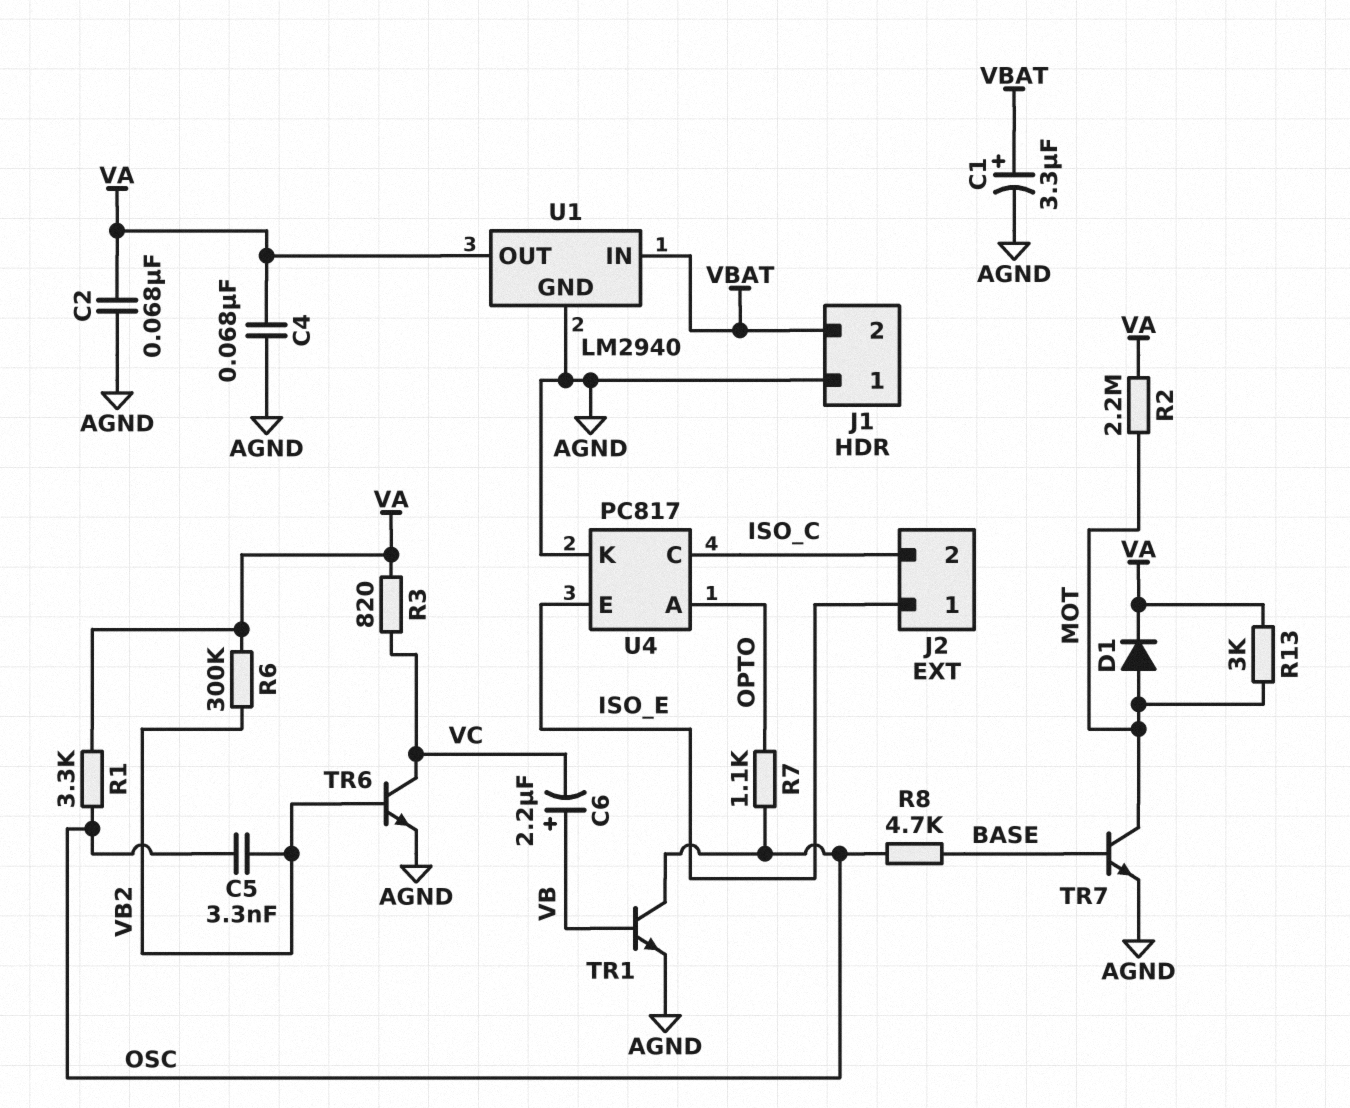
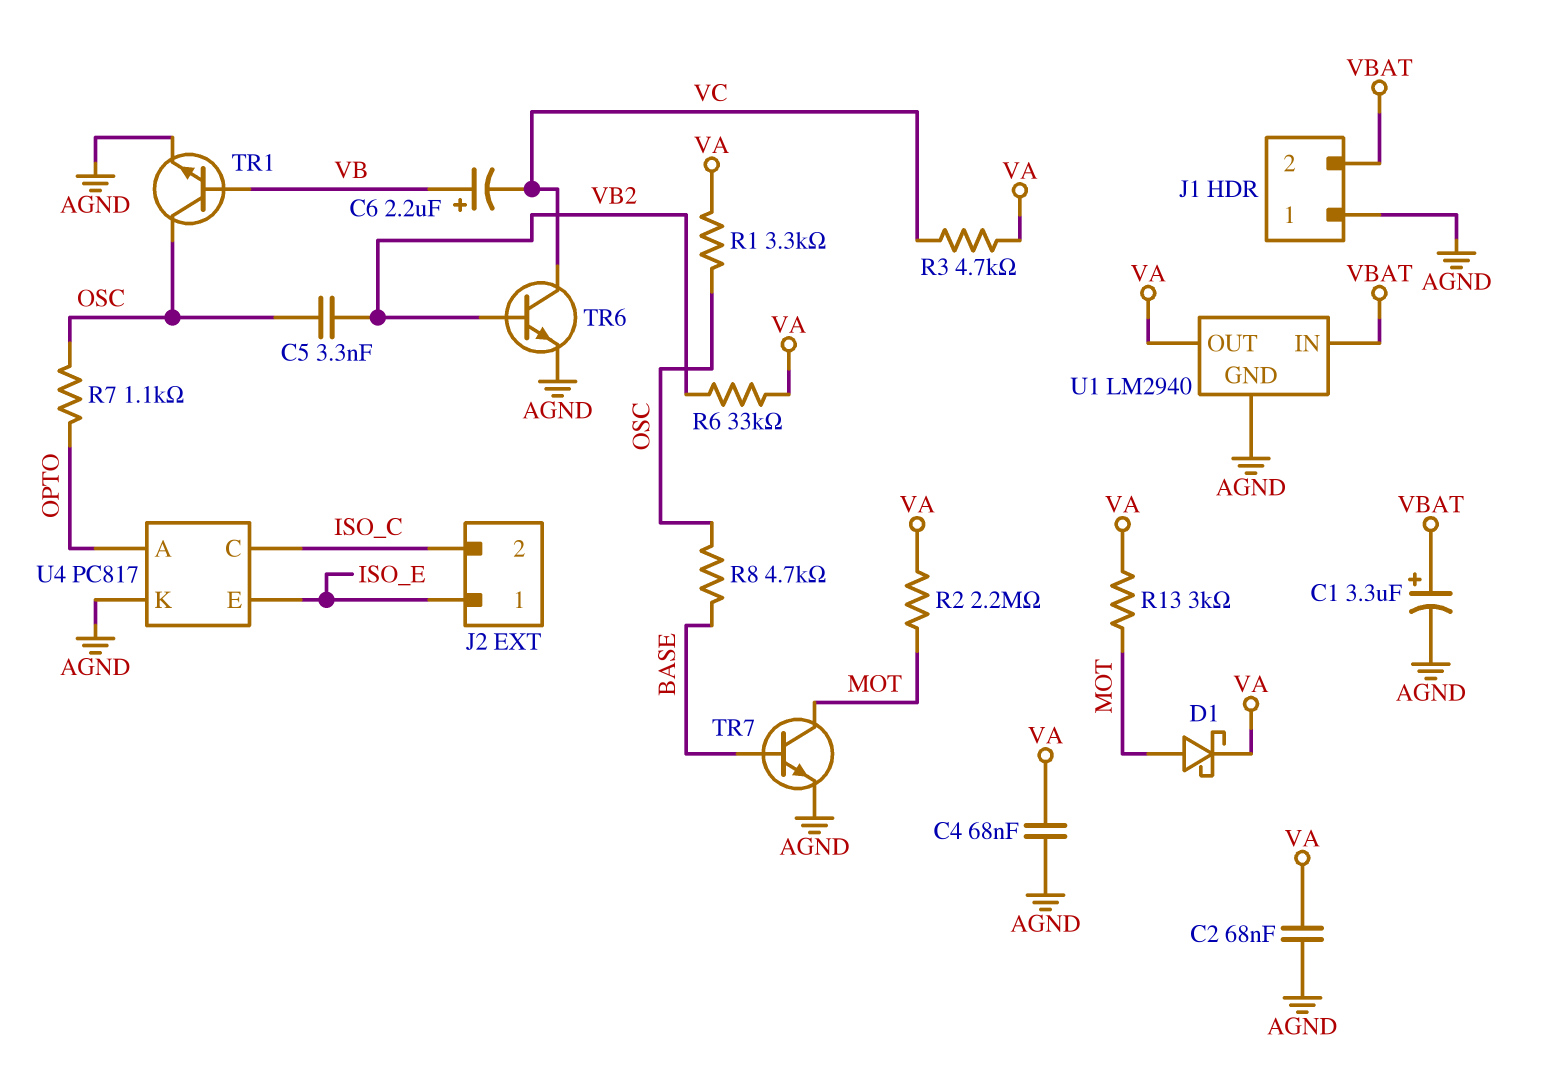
D1: diode (A MOT, K VA) -> schottky (A MOT, K VA)
R3: 820 (VA, VC) -> 4.7k (VA, VC)
R6: 300k (VA, VB2) -> 33k (VA, VB2)

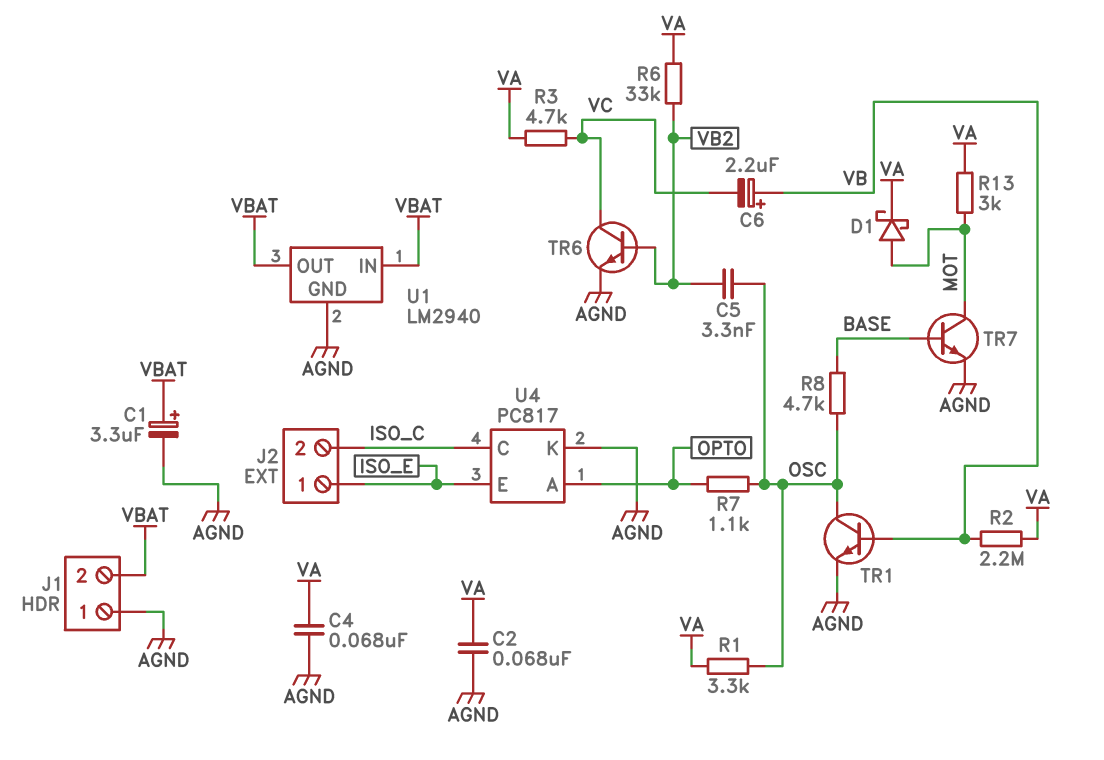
R2: 2.2M (MOT, VA) -> 2.2M (VA, VB)
U1 pin OUT: VA -> VBAT

